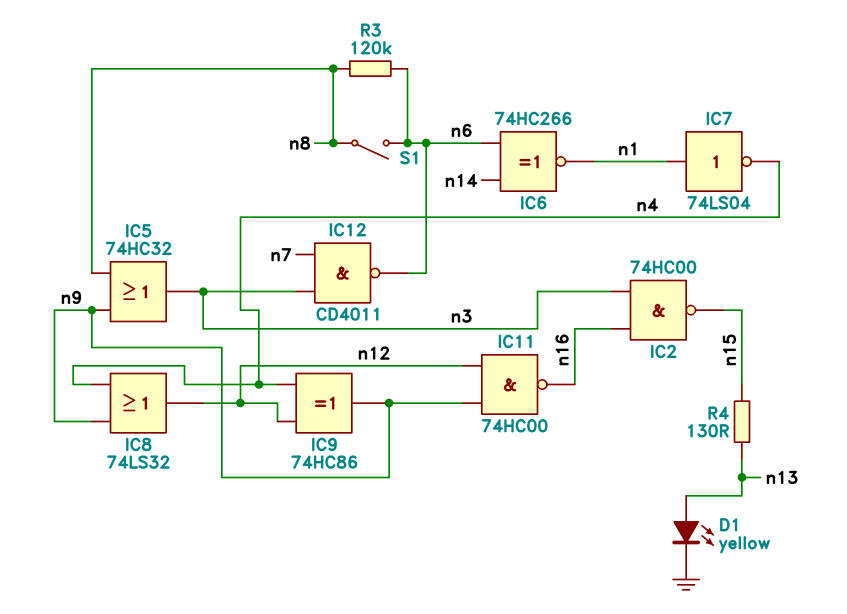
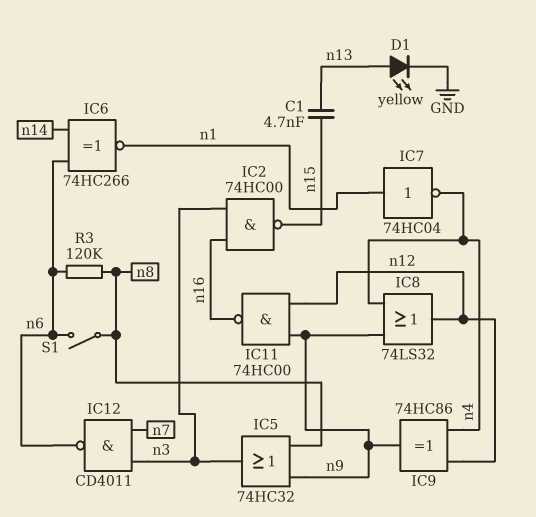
C1: none -> 4.7nF (n13, n15)
IC7: NOT 74LS04 (in n1, out n4) -> NOT 74HC04 (in n1, out n4)
R4: 130 (n13, n15) -> none

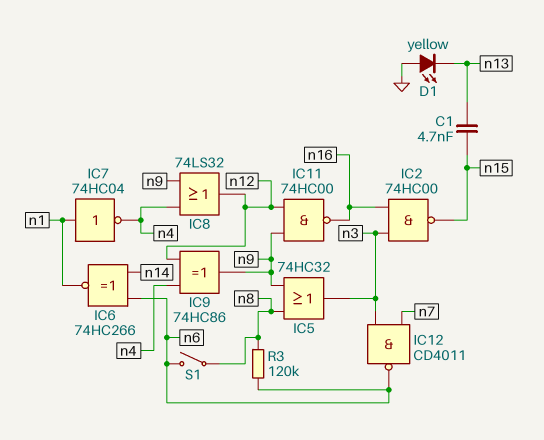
D1: LED yellow (A n13, K GND) -> LED yellow (A GND, K n13)

